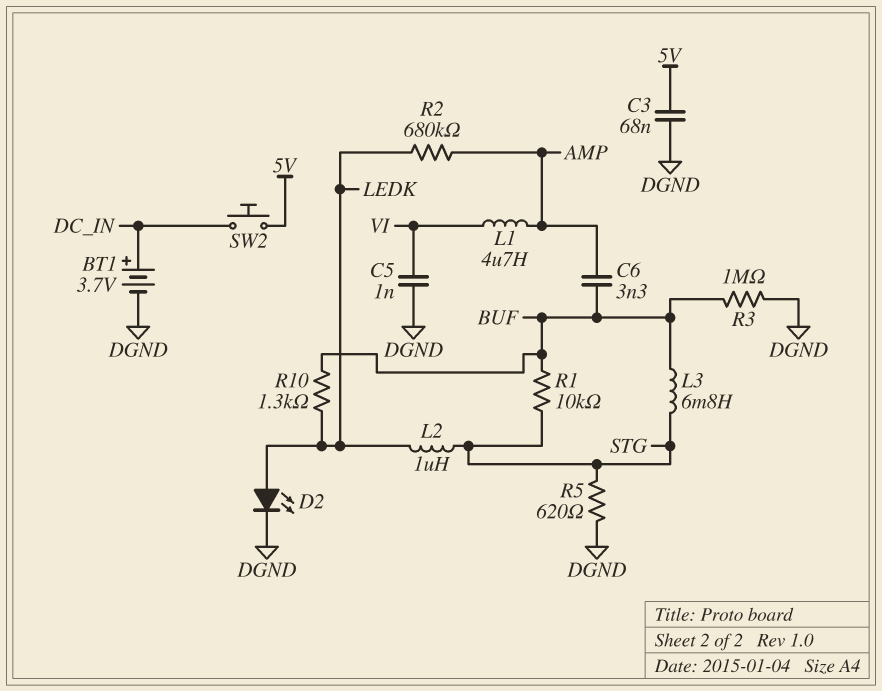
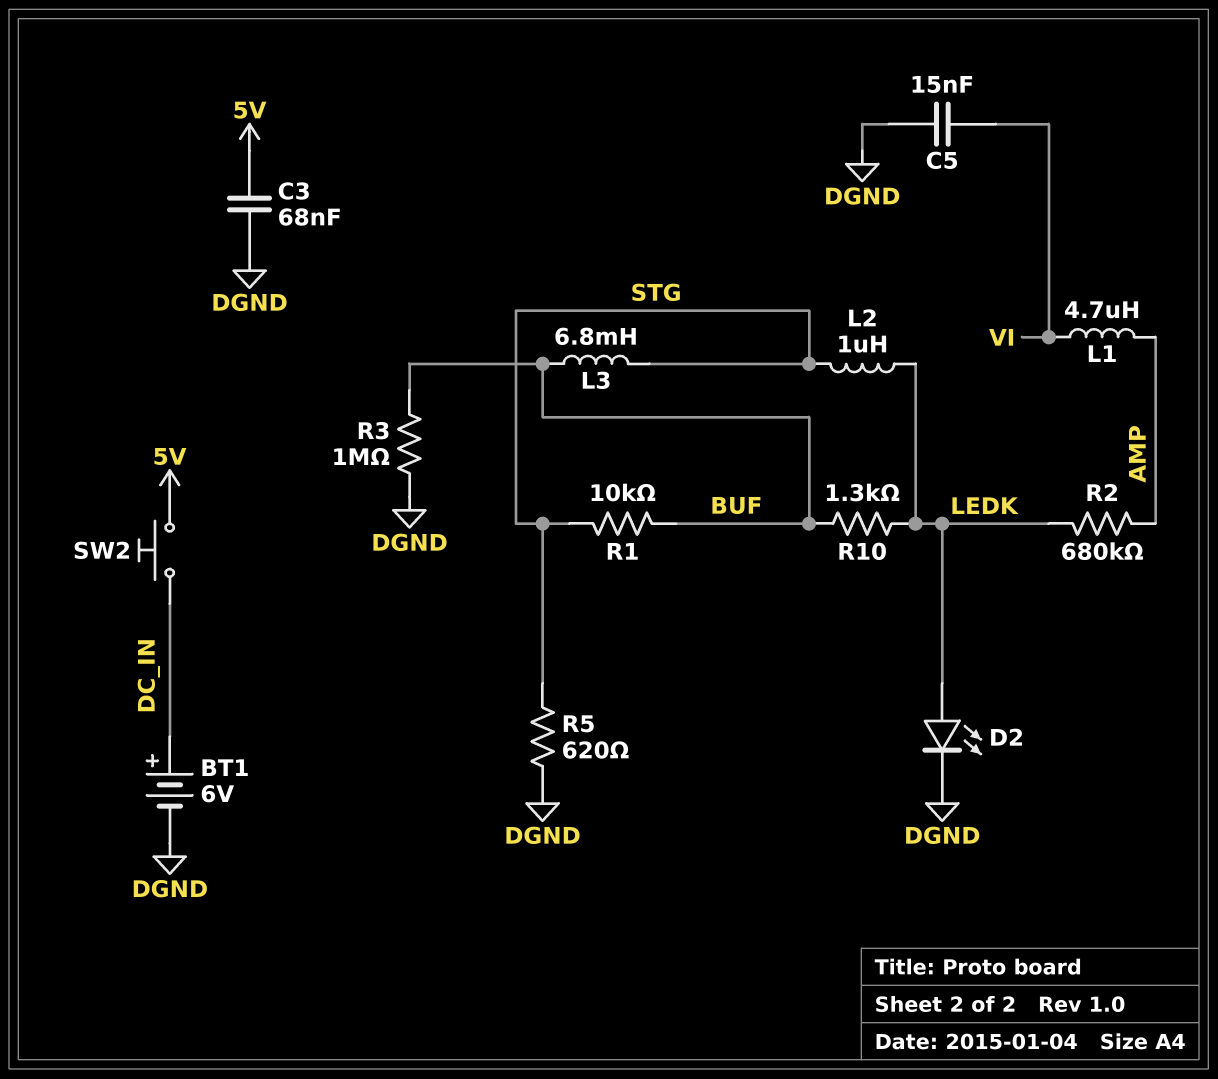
BT1: 3.7V (plus DC_IN, minus DGND) -> 6V (plus DC_IN, minus DGND)
C5: 1nF (DGND, VI) -> 15nF (DGND, VI)
C6: 3.3nF (AMP, BUF) -> none

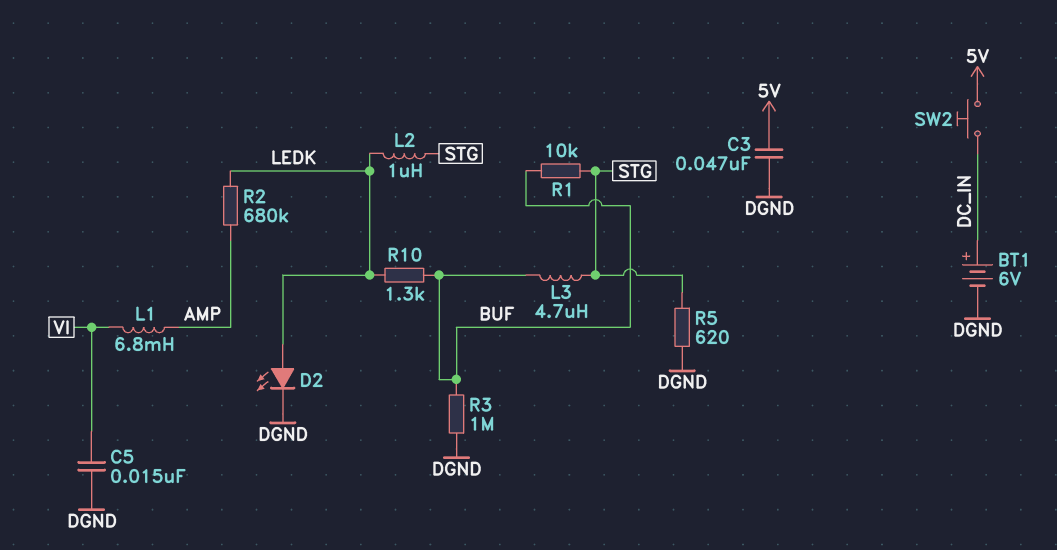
C3: 68nF (5V, DGND) -> 47nF (5V, DGND)
L1: 4.7uH (AMP, VI) -> 6.8mH (AMP, VI)
L3: 6.8mH (BUF, STG) -> 4.7uH (BUF, STG)

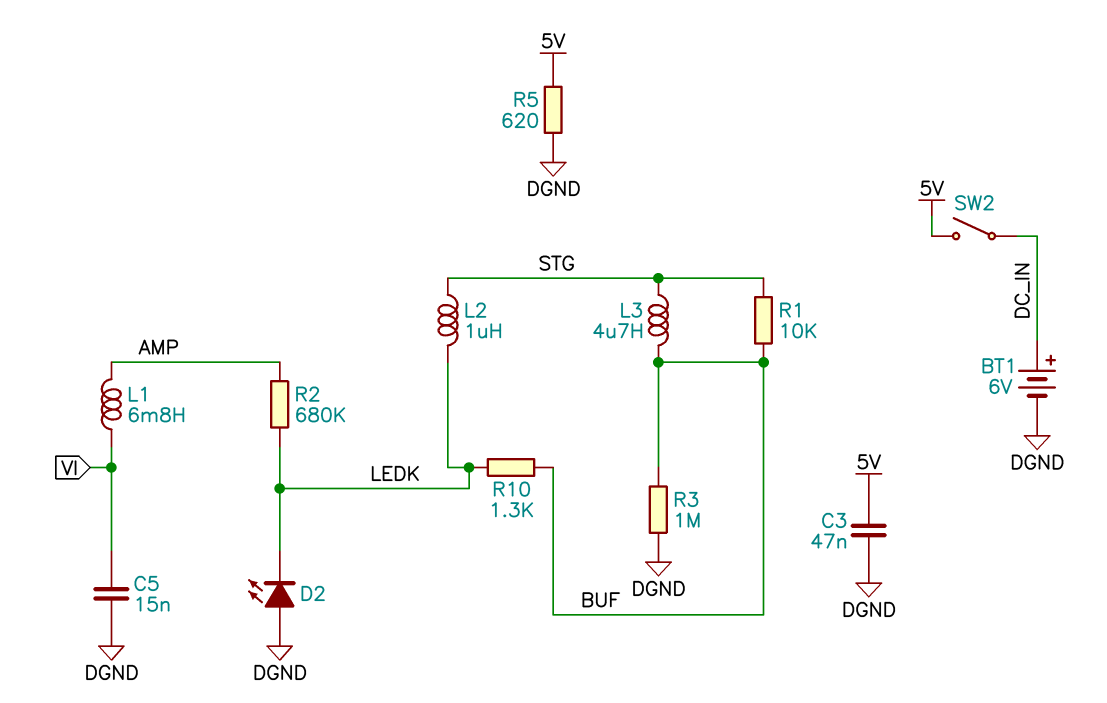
D2: LED (A LEDK, K DGND) -> LED (A DGND, K LEDK)
R5: 620 (DGND, STG) -> 620 (5V, DGND)
SW2: button (5V, DC_IN) -> switch (5V, DC_IN)

